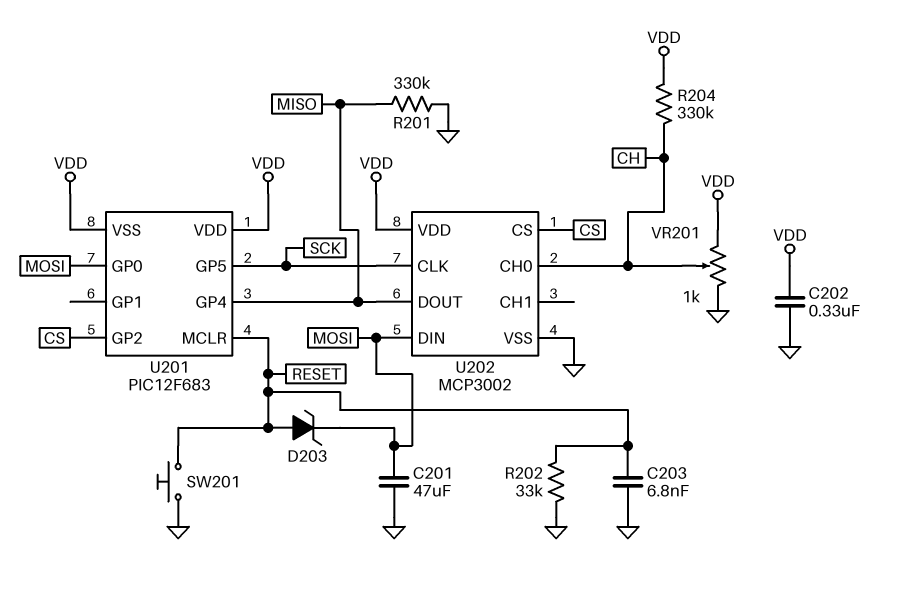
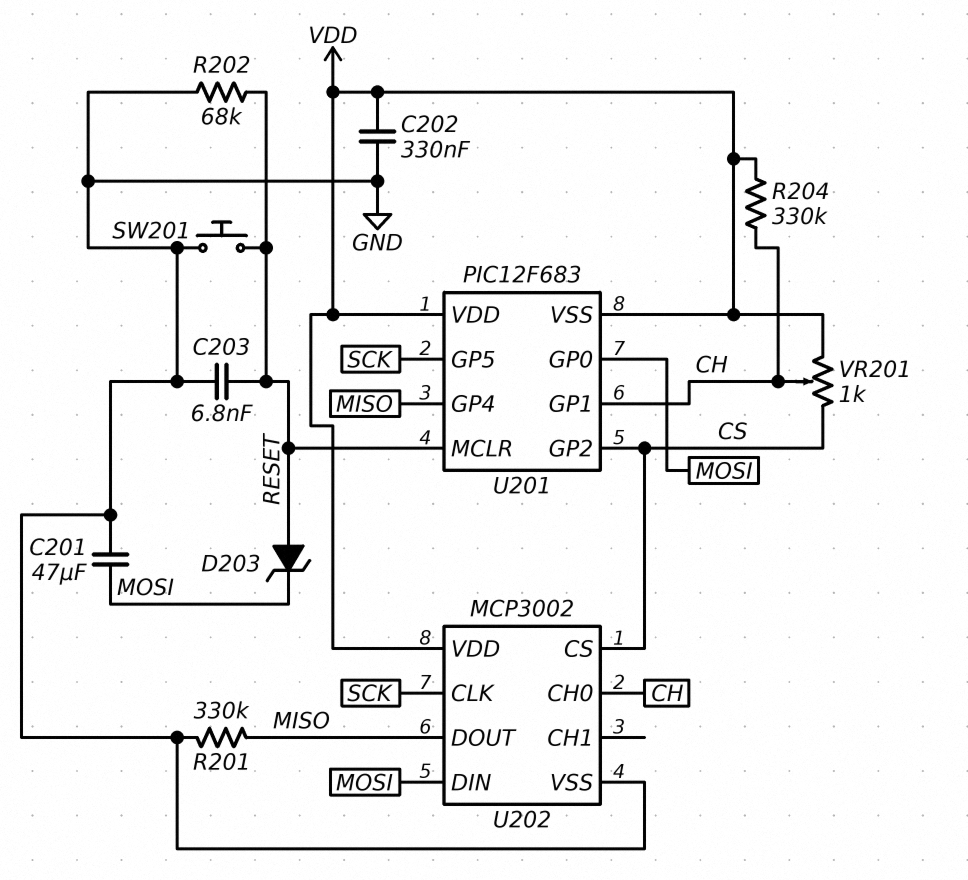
R202: 33k (GND, RESET) -> 68k (GND, RESET)
U201 pin GP1: none -> CH
VR201: 1k (GND, VDD, wiper CH) -> 1k (CS, VDD, wiper CH)

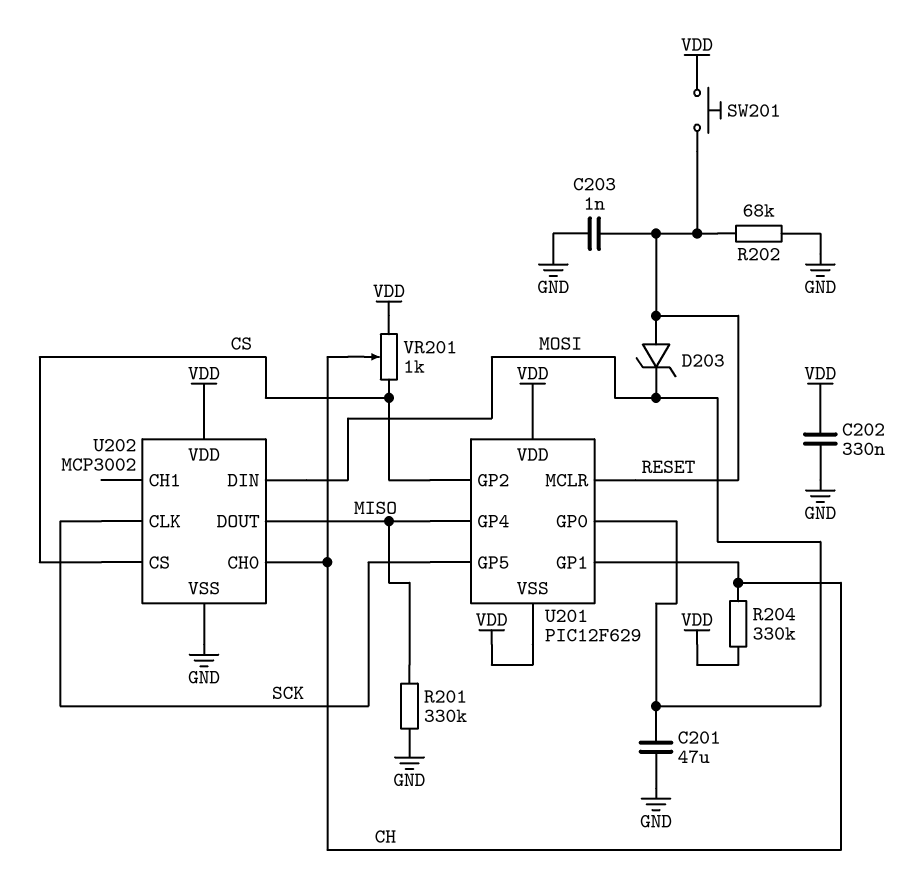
C203: 6.8nF (GND, RESET) -> 1nF (GND, RESET)
SW201: button (GND, RESET) -> button (RESET, VDD)
U201: PIC12F683 -> PIC12F629

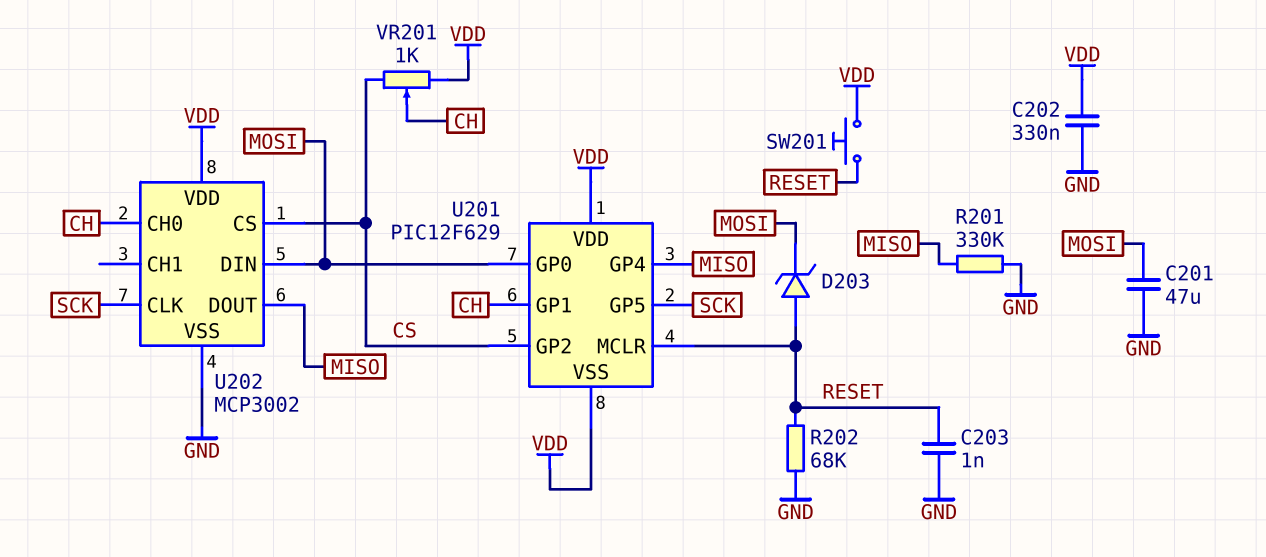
R204: 330k (CH, VDD) -> none

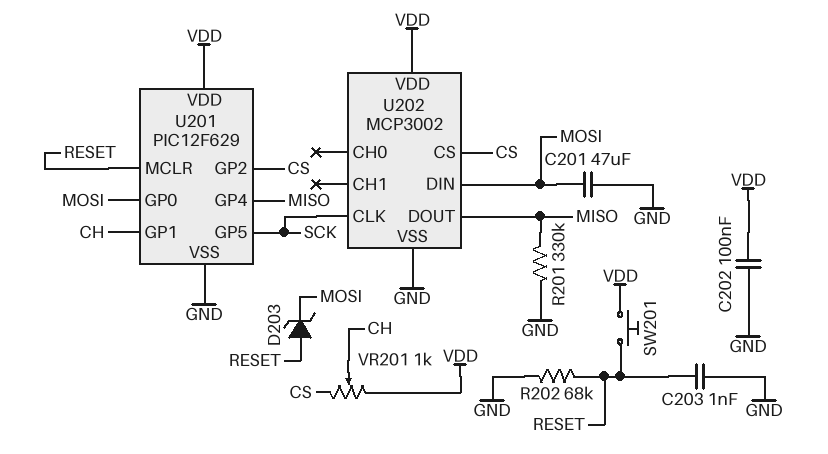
C202: 330nF (GND, VDD) -> 100nF (GND, VDD)
U201 pin VSS: VDD -> GND
U202 pin CH0: CH -> none

